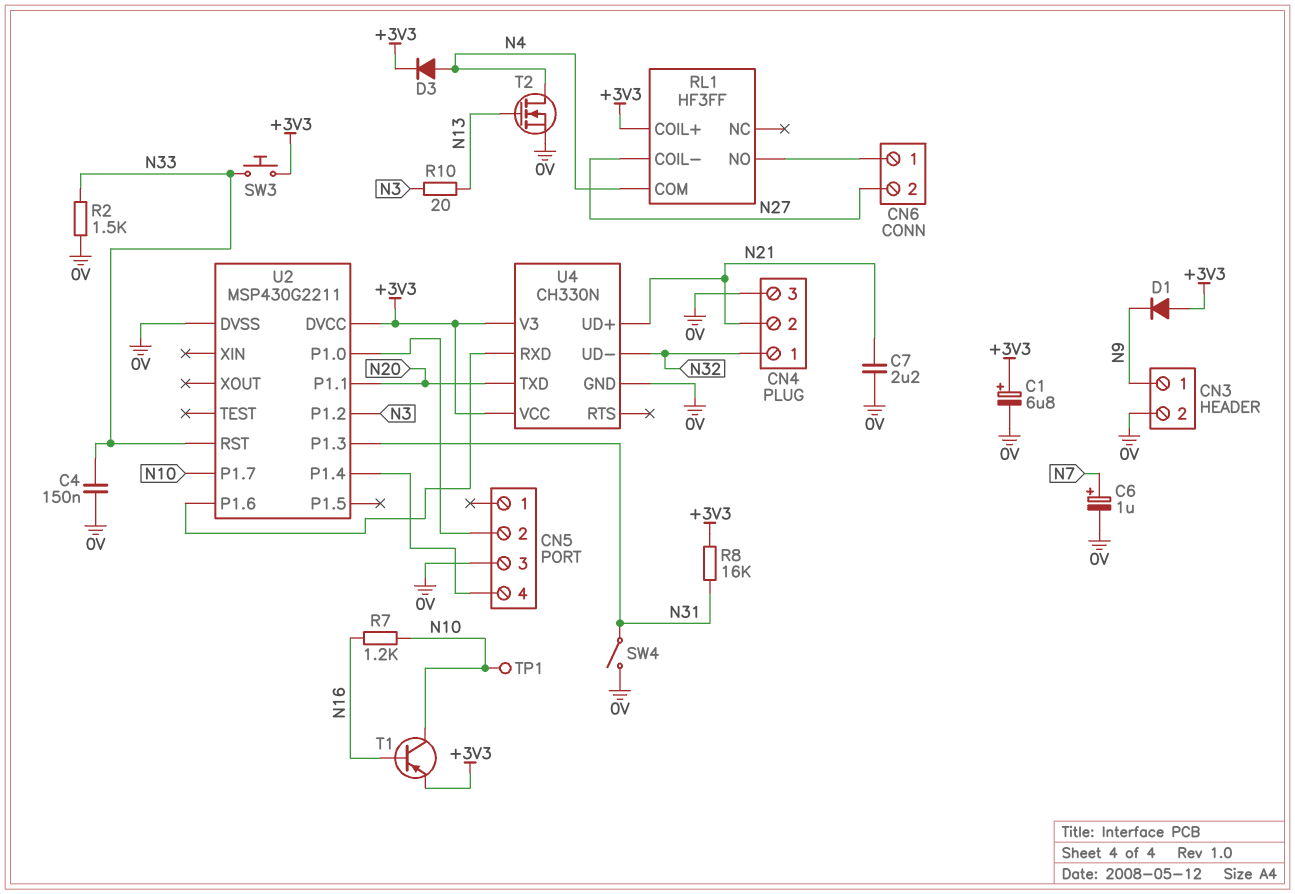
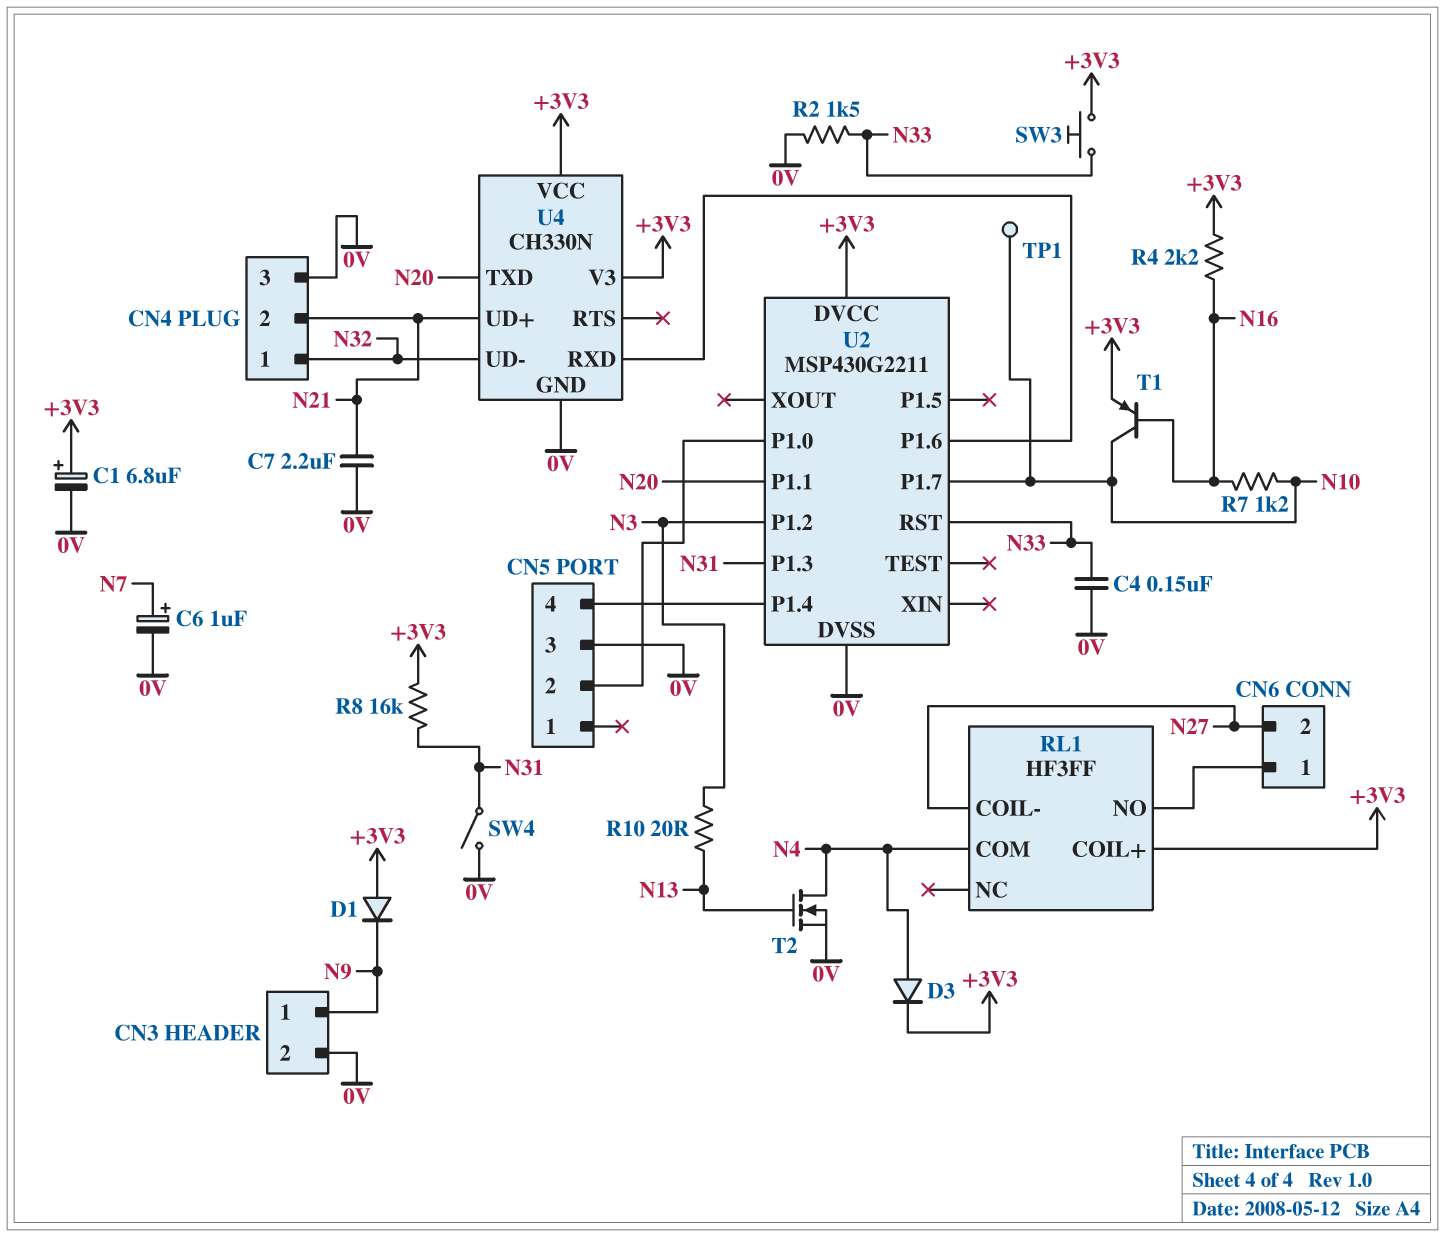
R4: none -> 2.2k (+3V3, N16)

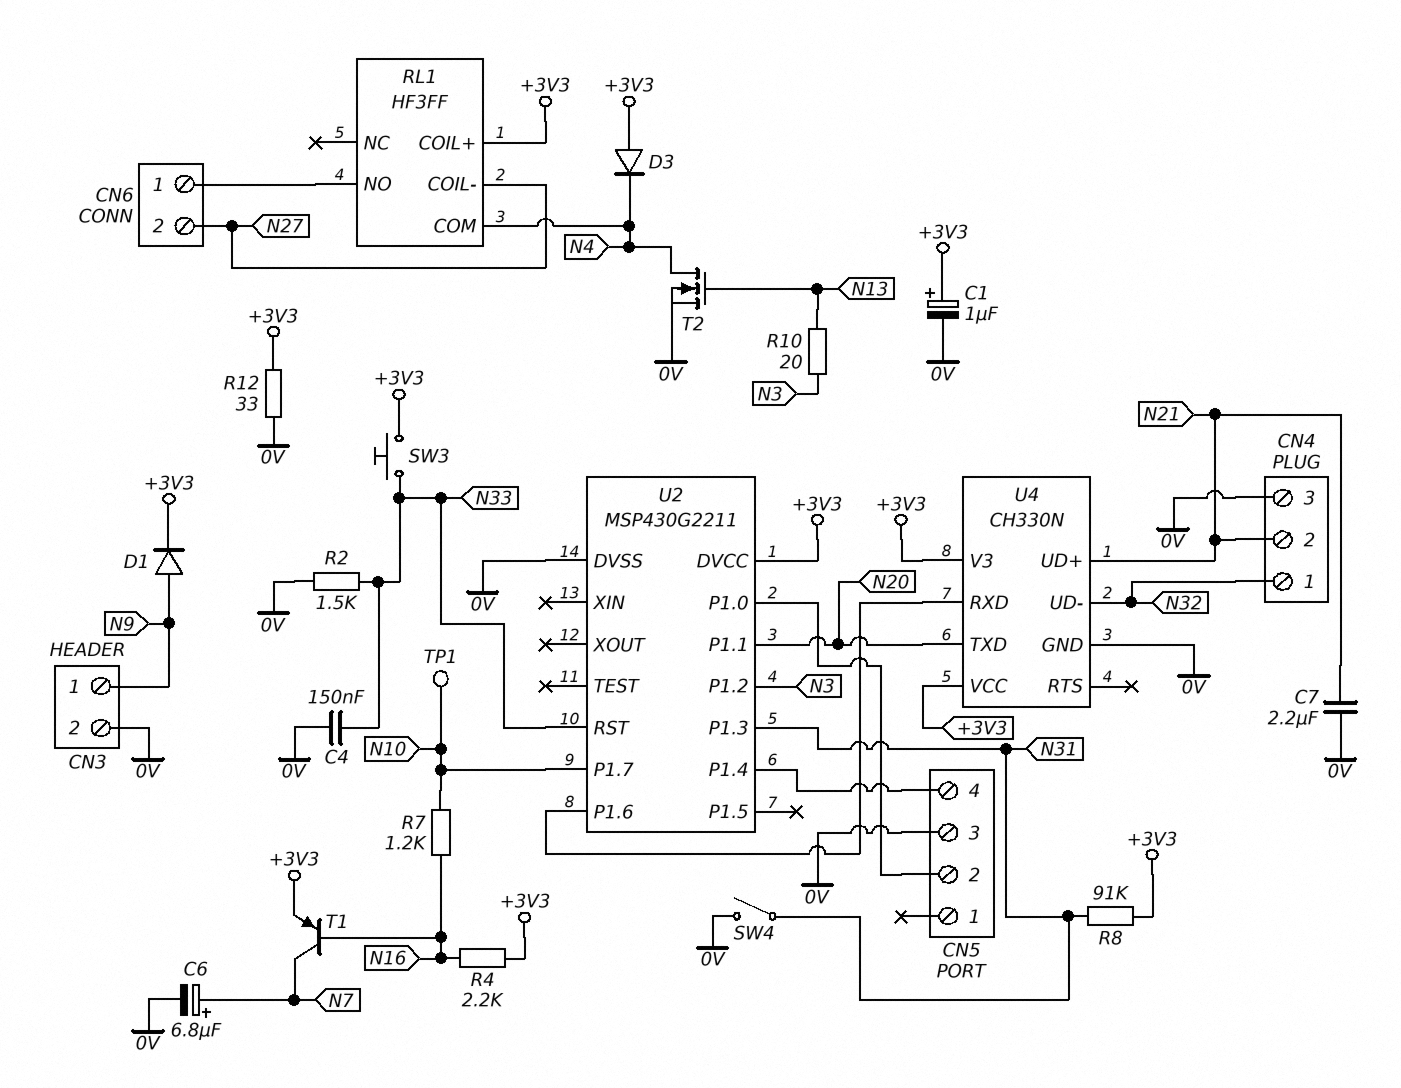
C1: 6.8uF (plus +3V3, minus 0V) -> 1uF (plus +3V3, minus 0V)
C6: 1uF (plus N7, minus 0V) -> 6.8uF (plus N7, minus 0V)
D1: diode (A +3V3, K N9) -> diode (A N9, K +3V3)
D3: diode (A N4, K +3V3) -> diode (A +3V3, K N4)
R8: 16k (+3V3, N31) -> 91k (+3V3, N31)
R12: none -> 33 (+3V3, 0V)
T1: PNP (B N16, C N10, E +3V3) -> PNP (B N16, C N7, E +3V3)

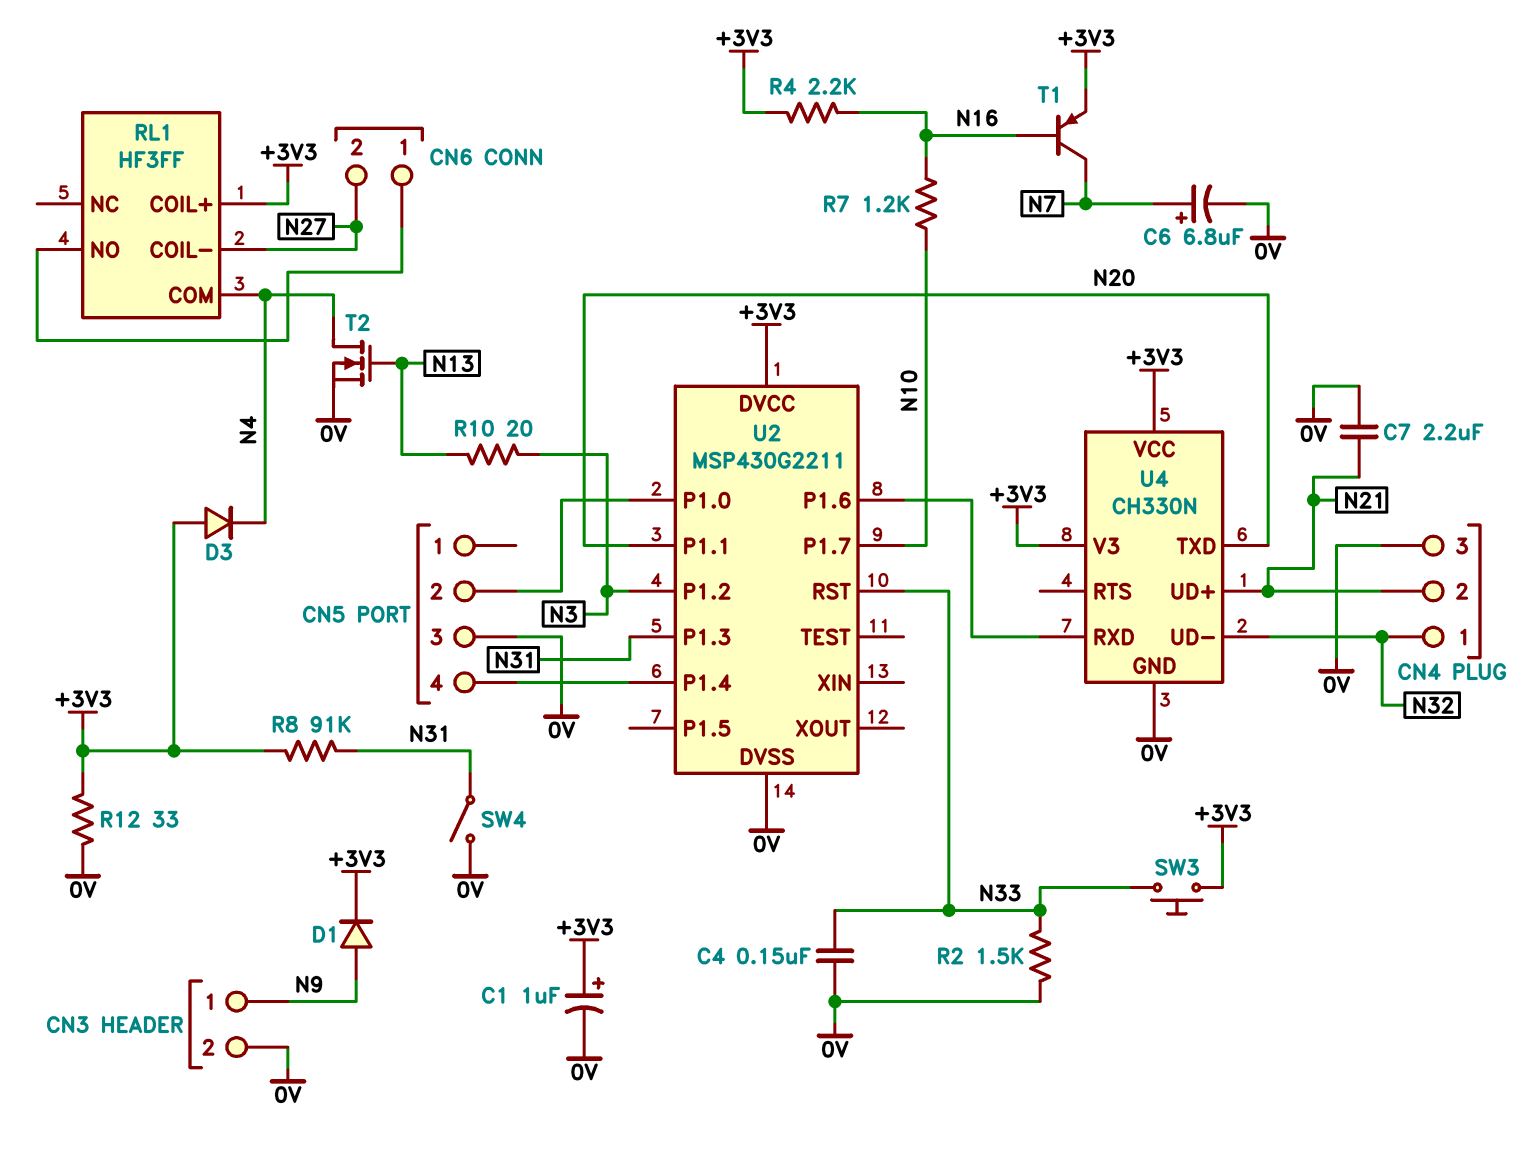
TP1: test point (N10) -> none

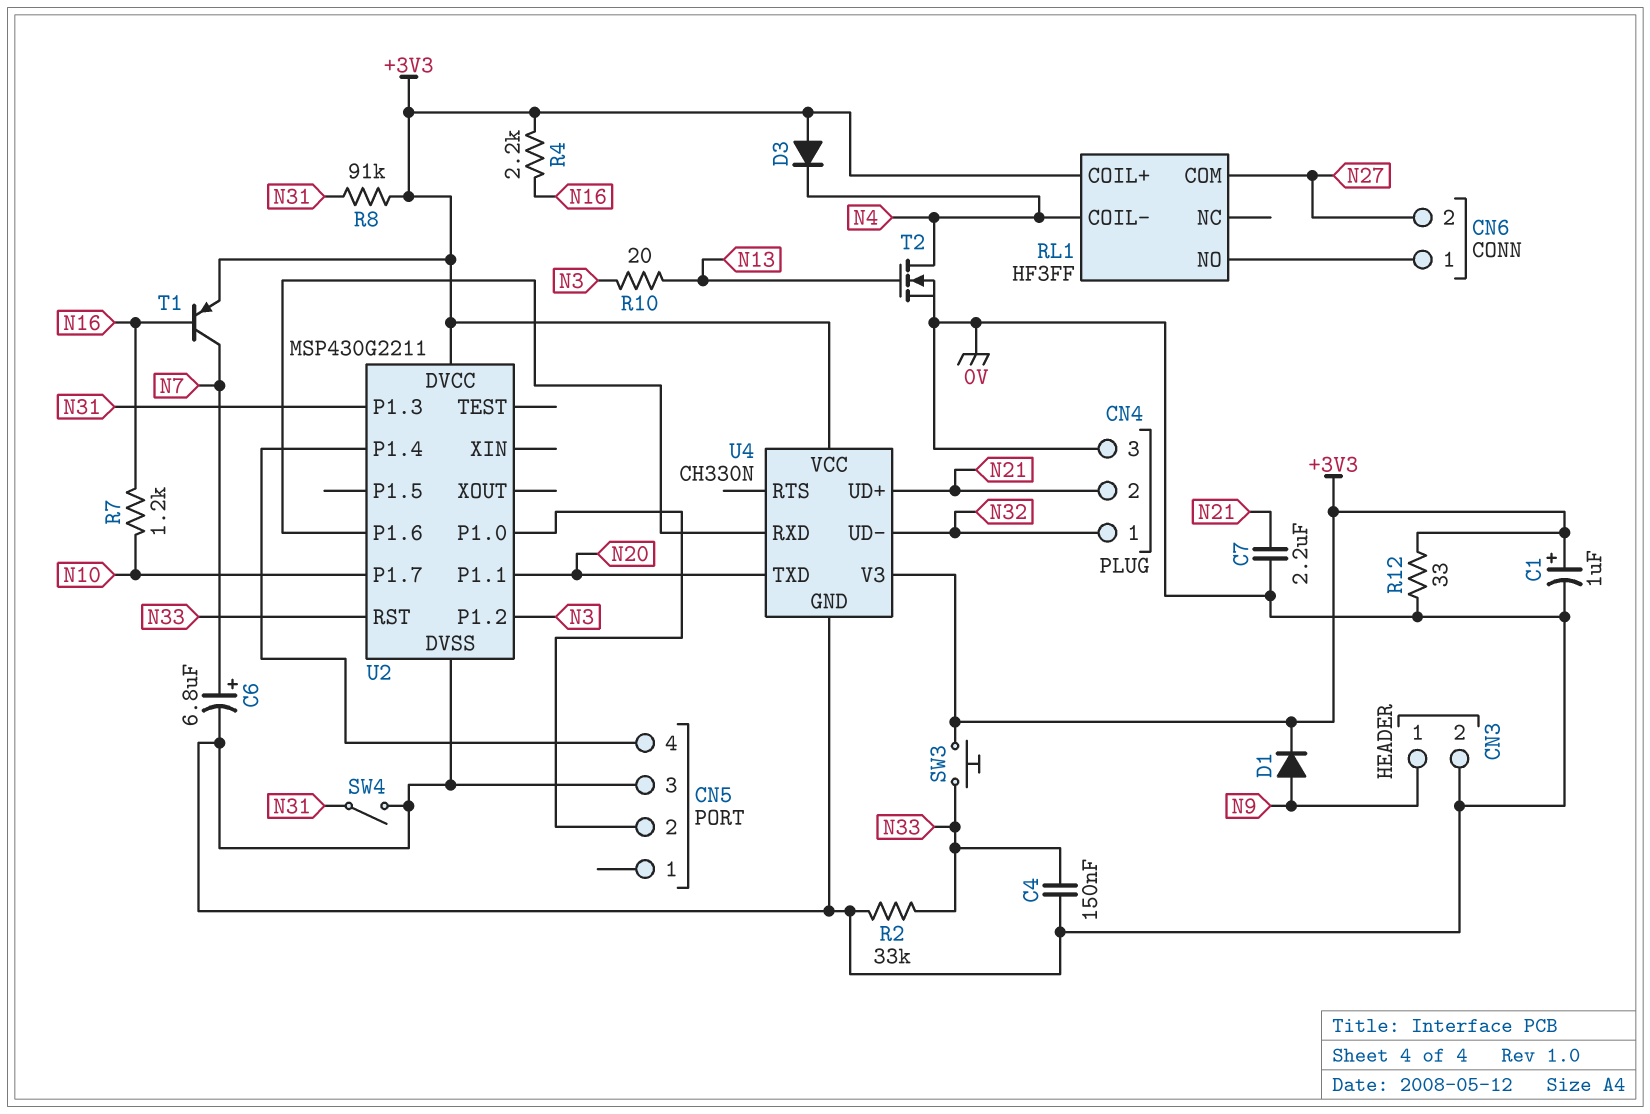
R2: 1.5k (0V, N33) -> 33k (0V, N33)
RL1 pin COIL-: N27 -> N4
RL1 pin COM: N4 -> N27

